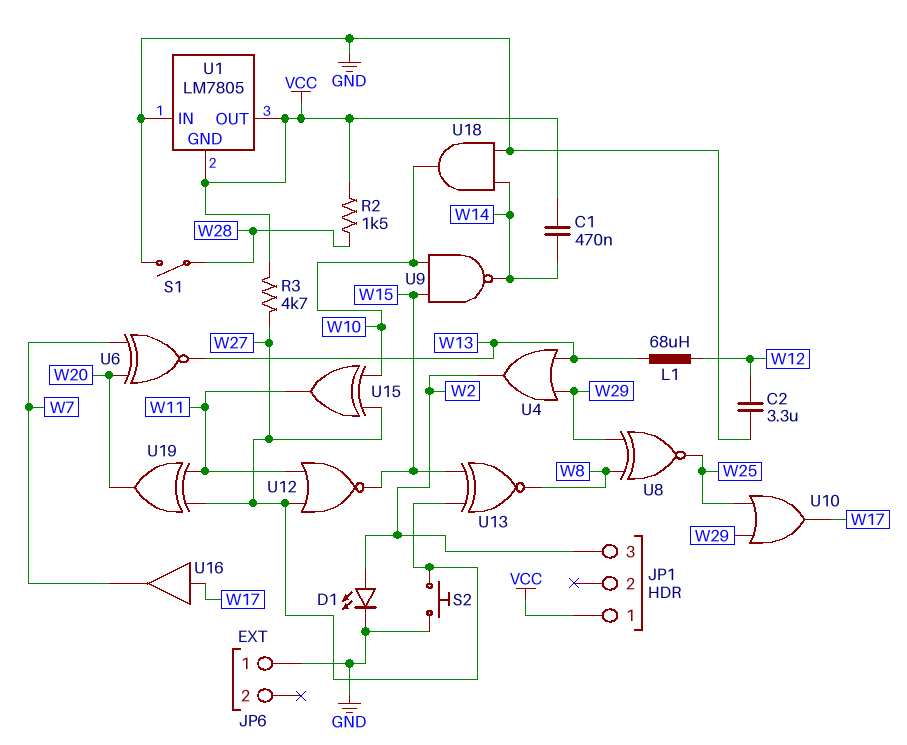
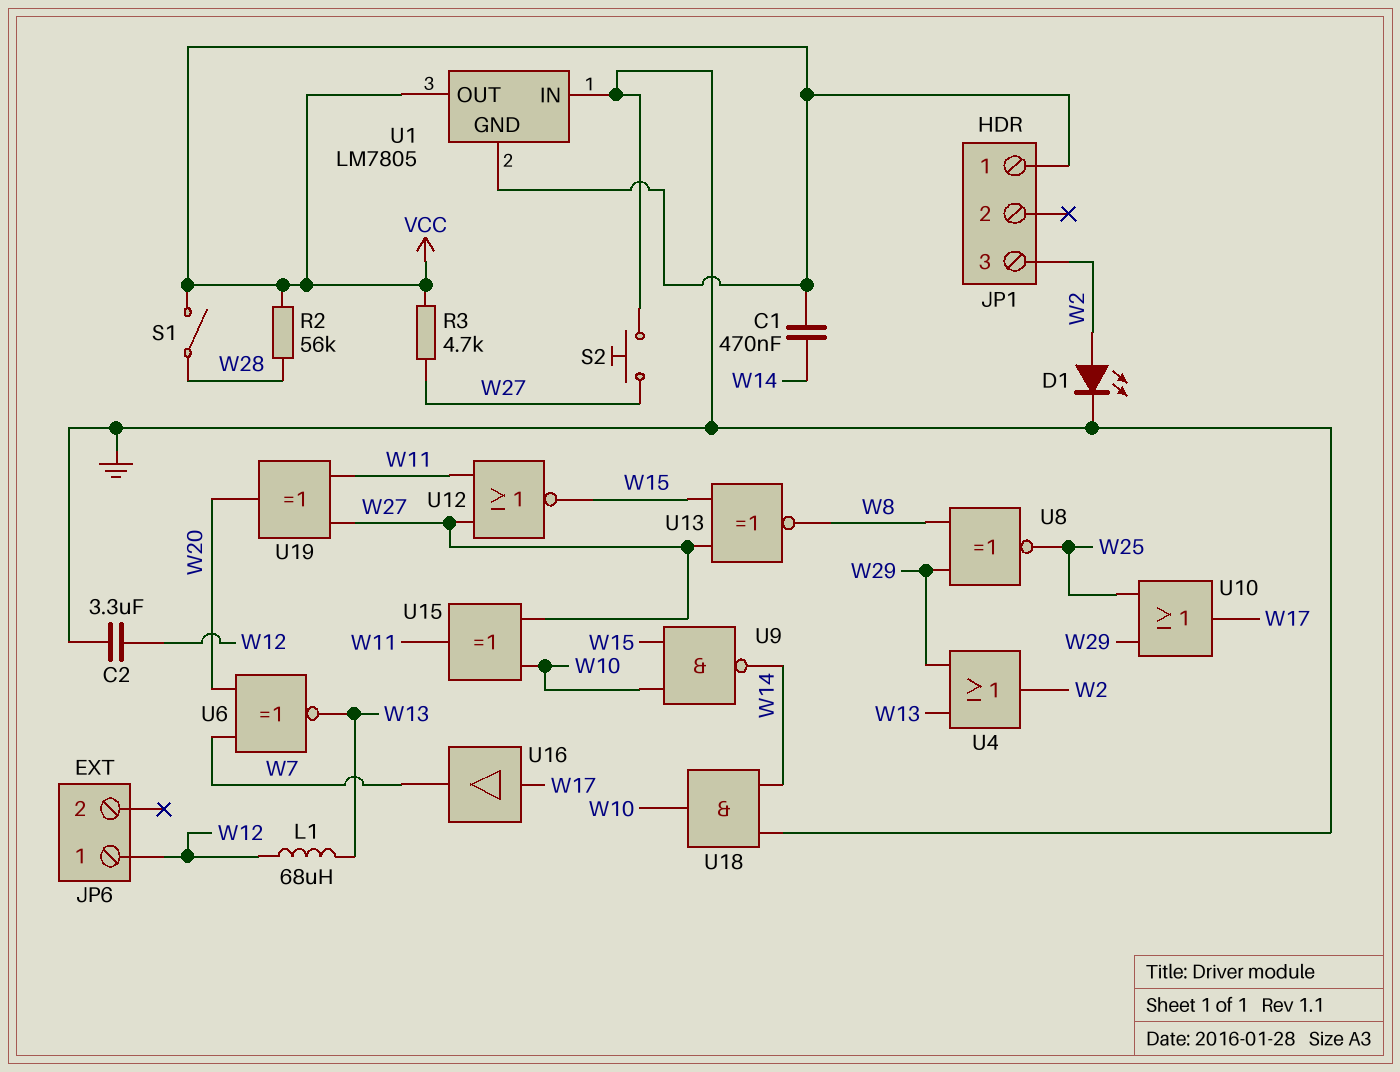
JP6 pin 1: GND -> W12
R2: 1.5k (VCC, W28) -> 56k (VCC, W28)
S1: switch (GND, W28) -> switch (VCC, W28)

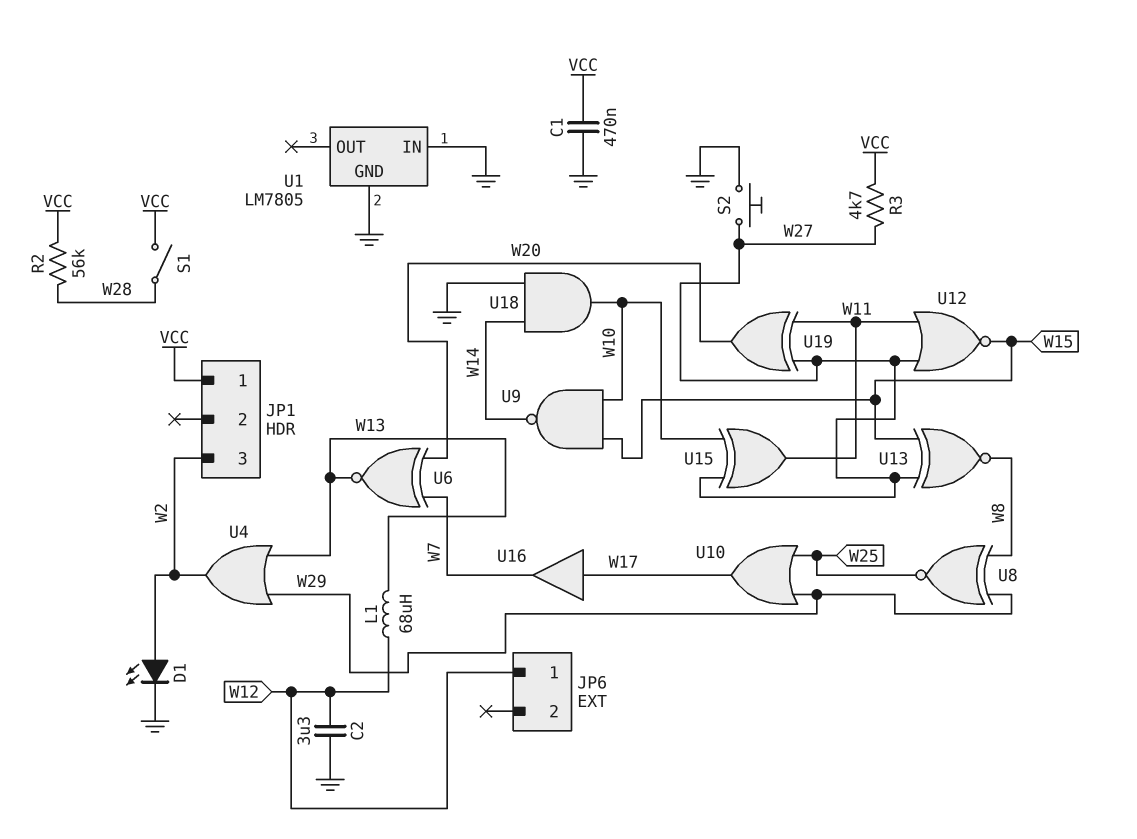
C1: 470nF (VCC, W14) -> 470nF (GND, VCC)
U1 pin GND: VCC -> GND
U1 pin OUT: VCC -> none

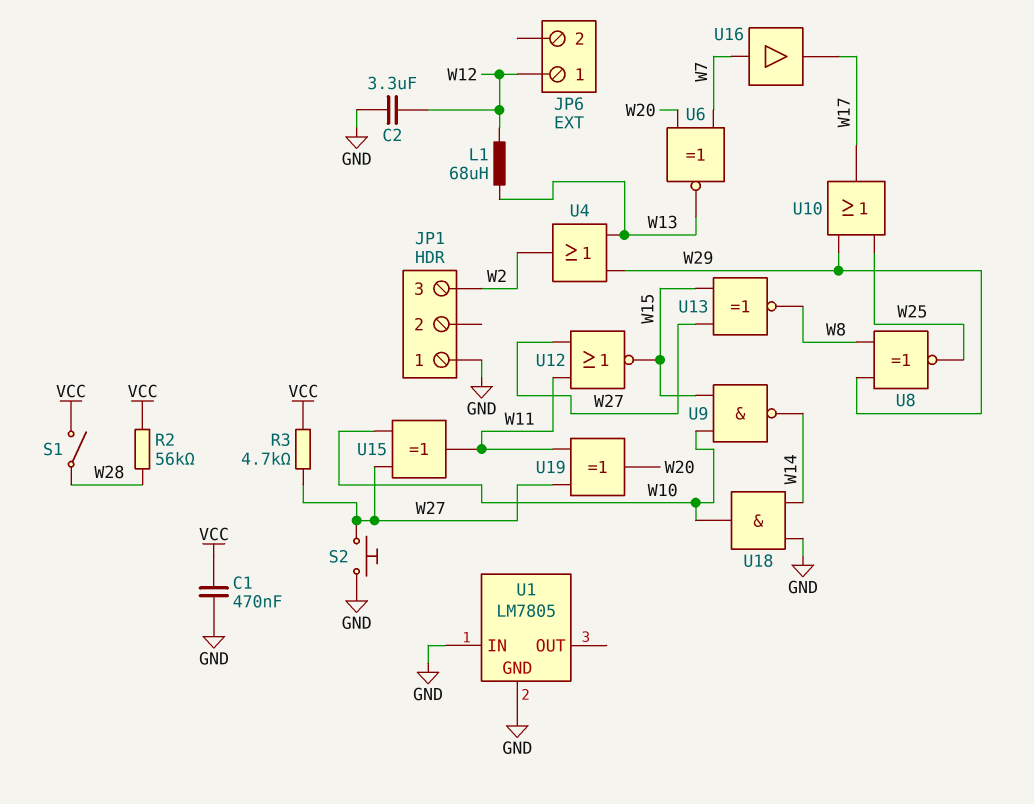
D1: LED (A W2, K GND) -> none
JP1 pin 1: VCC -> GND
U16: buffer (in W17, out W7) -> buffer (in W7, out W17)

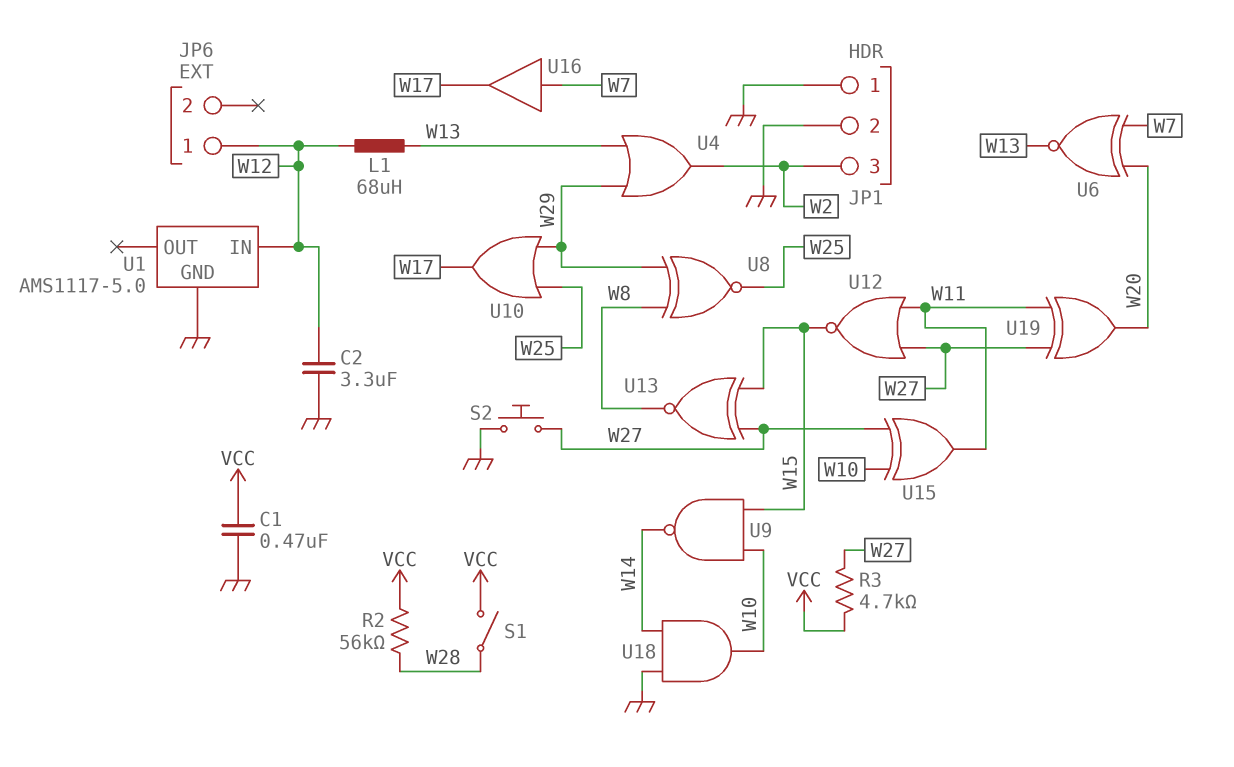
JP1 pin 2: none -> GND
U1: LM7805 -> AMS1117-5.0
U1 pin IN: GND -> W12

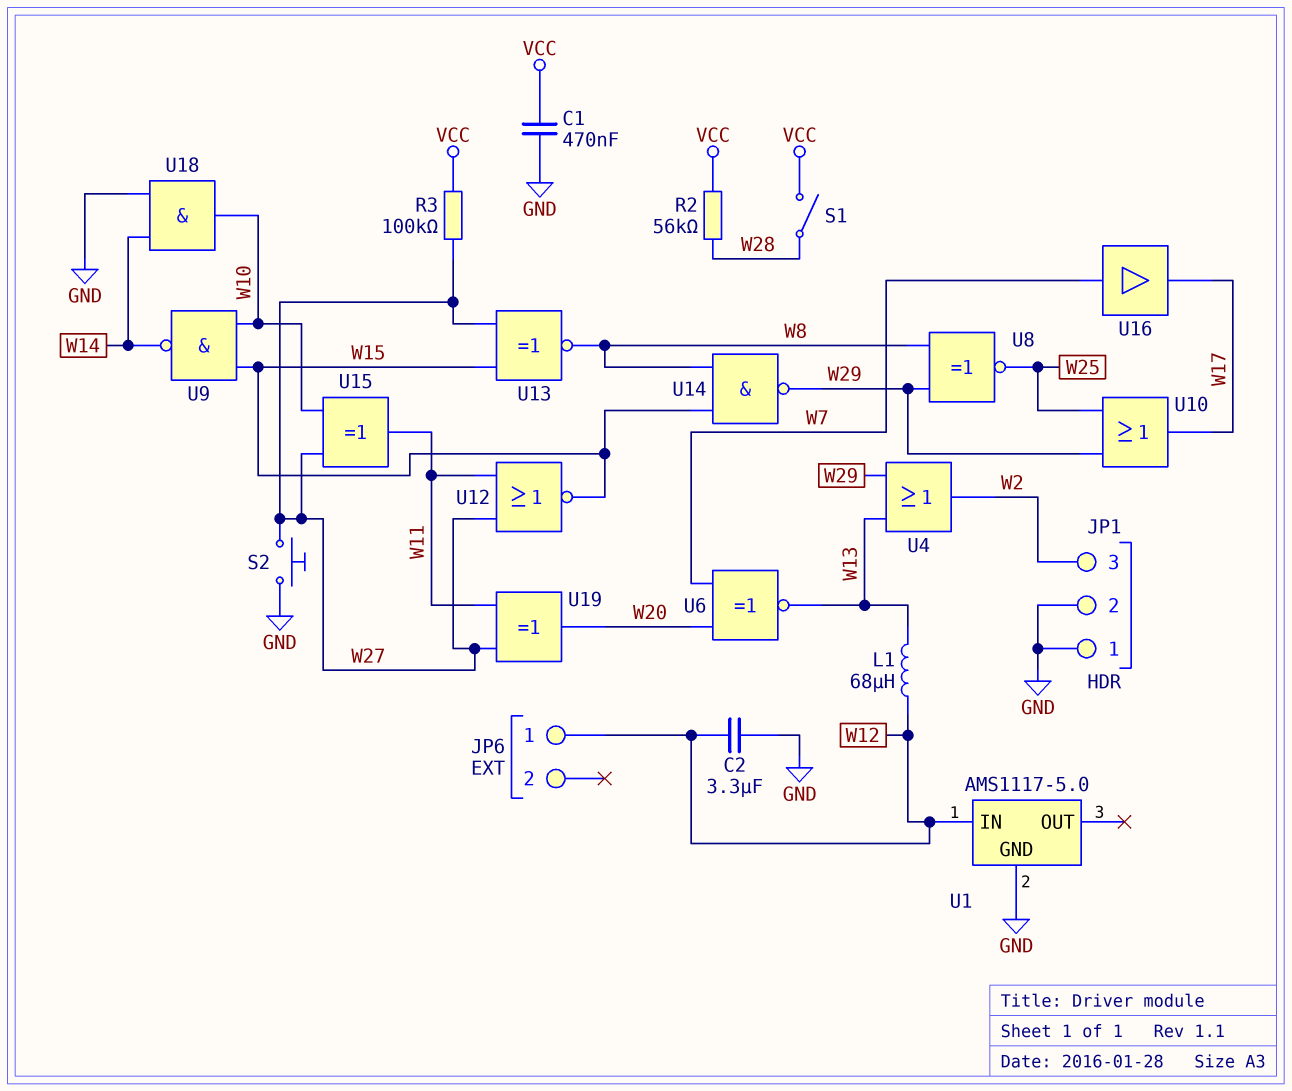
R3: 4.7k (VCC, W27) -> 100k (VCC, W27)
U14: none -> NAND (in W8, in W15, out W29)

